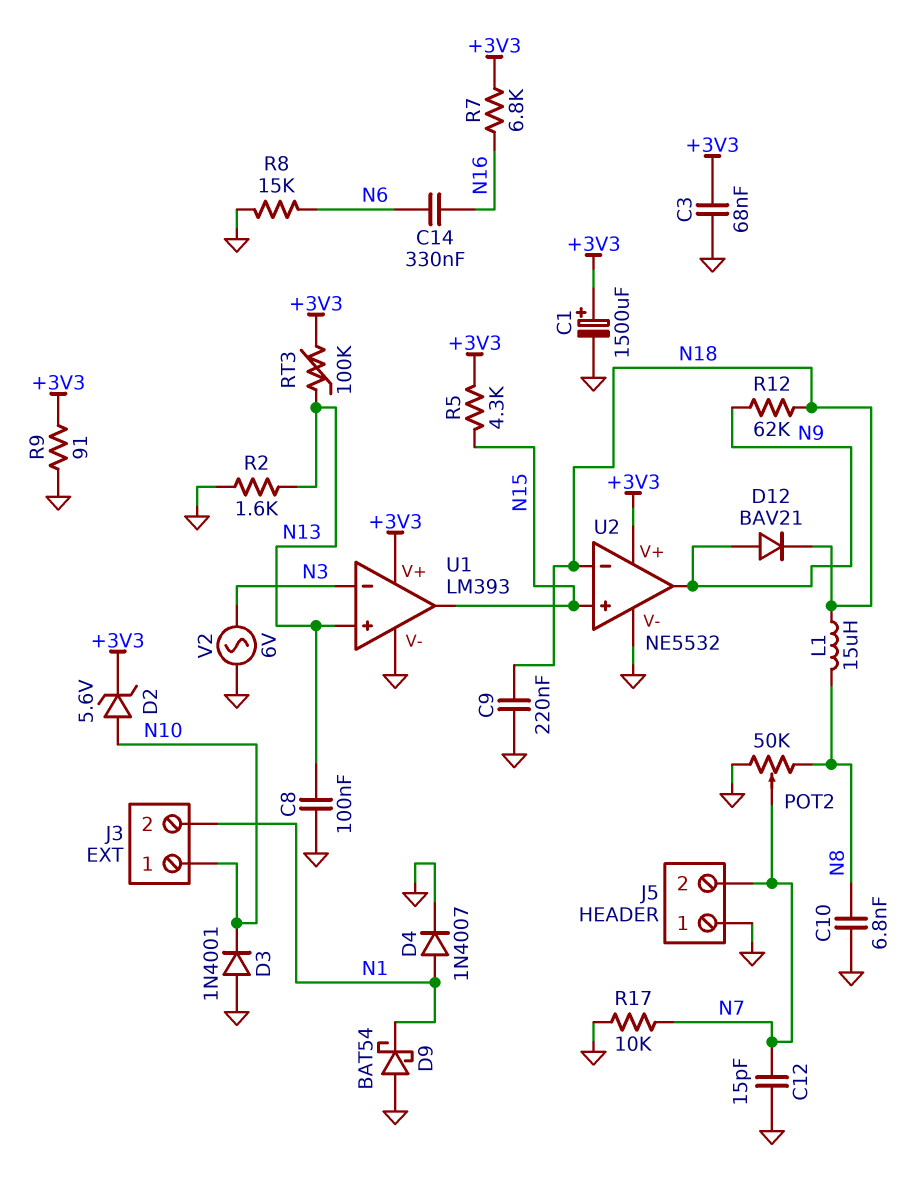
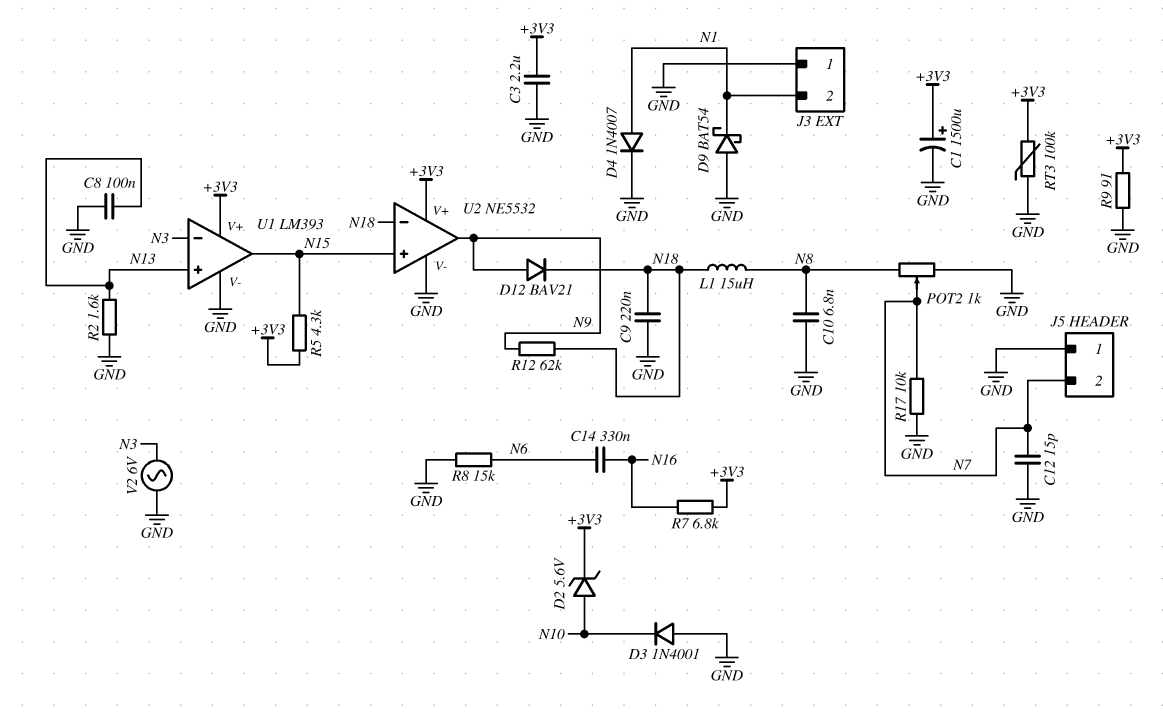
C3: 68nF (+3V3, GND) -> 2.2uF (+3V3, GND)
J3 pin 1: N10 -> GND
POT2: 50k (GND, N8, wiper N7) -> 1k (GND, N8, wiper N7)
RT3: 100k (+3V3, N13) -> 100k (+3V3, GND)

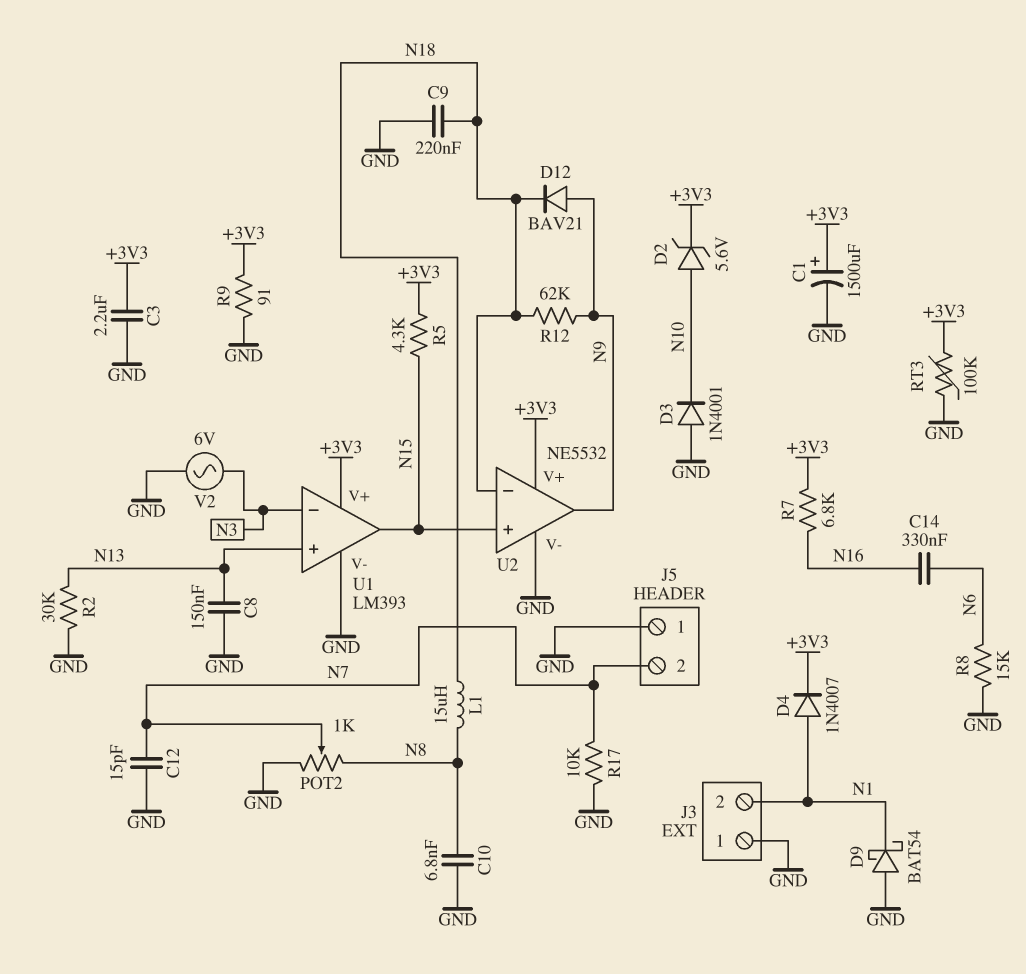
C8: 100nF (GND, N13) -> 150nF (GND, N13)
D4: diode 1N4007 (A N1, K GND) -> diode 1N4007 (A N1, K +3V3)
R2: 1.6k (GND, N13) -> 30k (GND, N13)

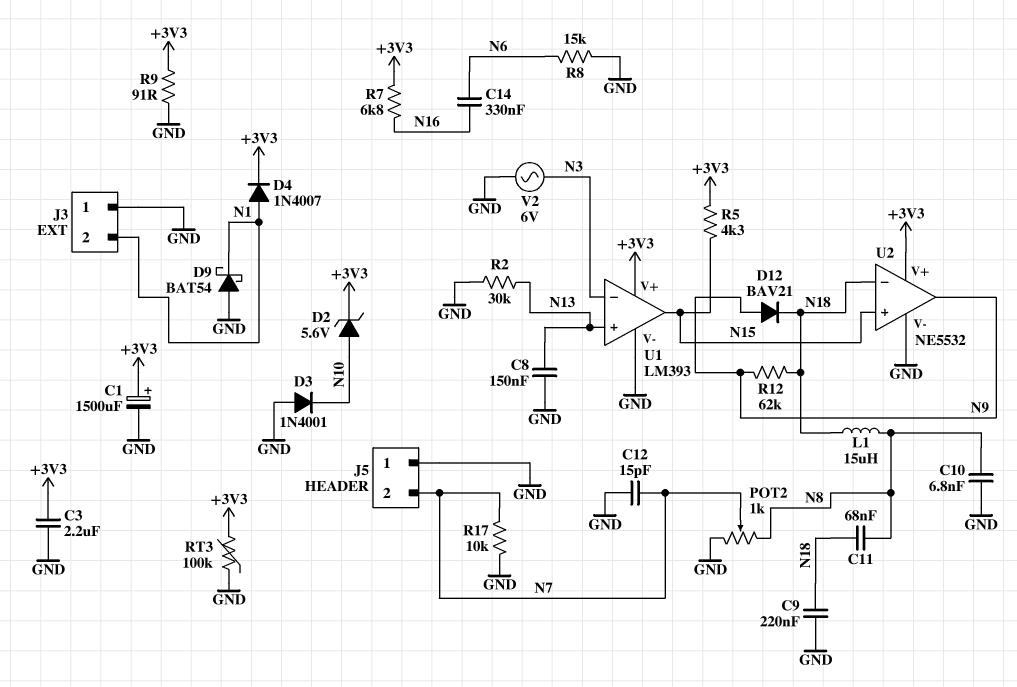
C11: none -> 68nF (N8, N18)

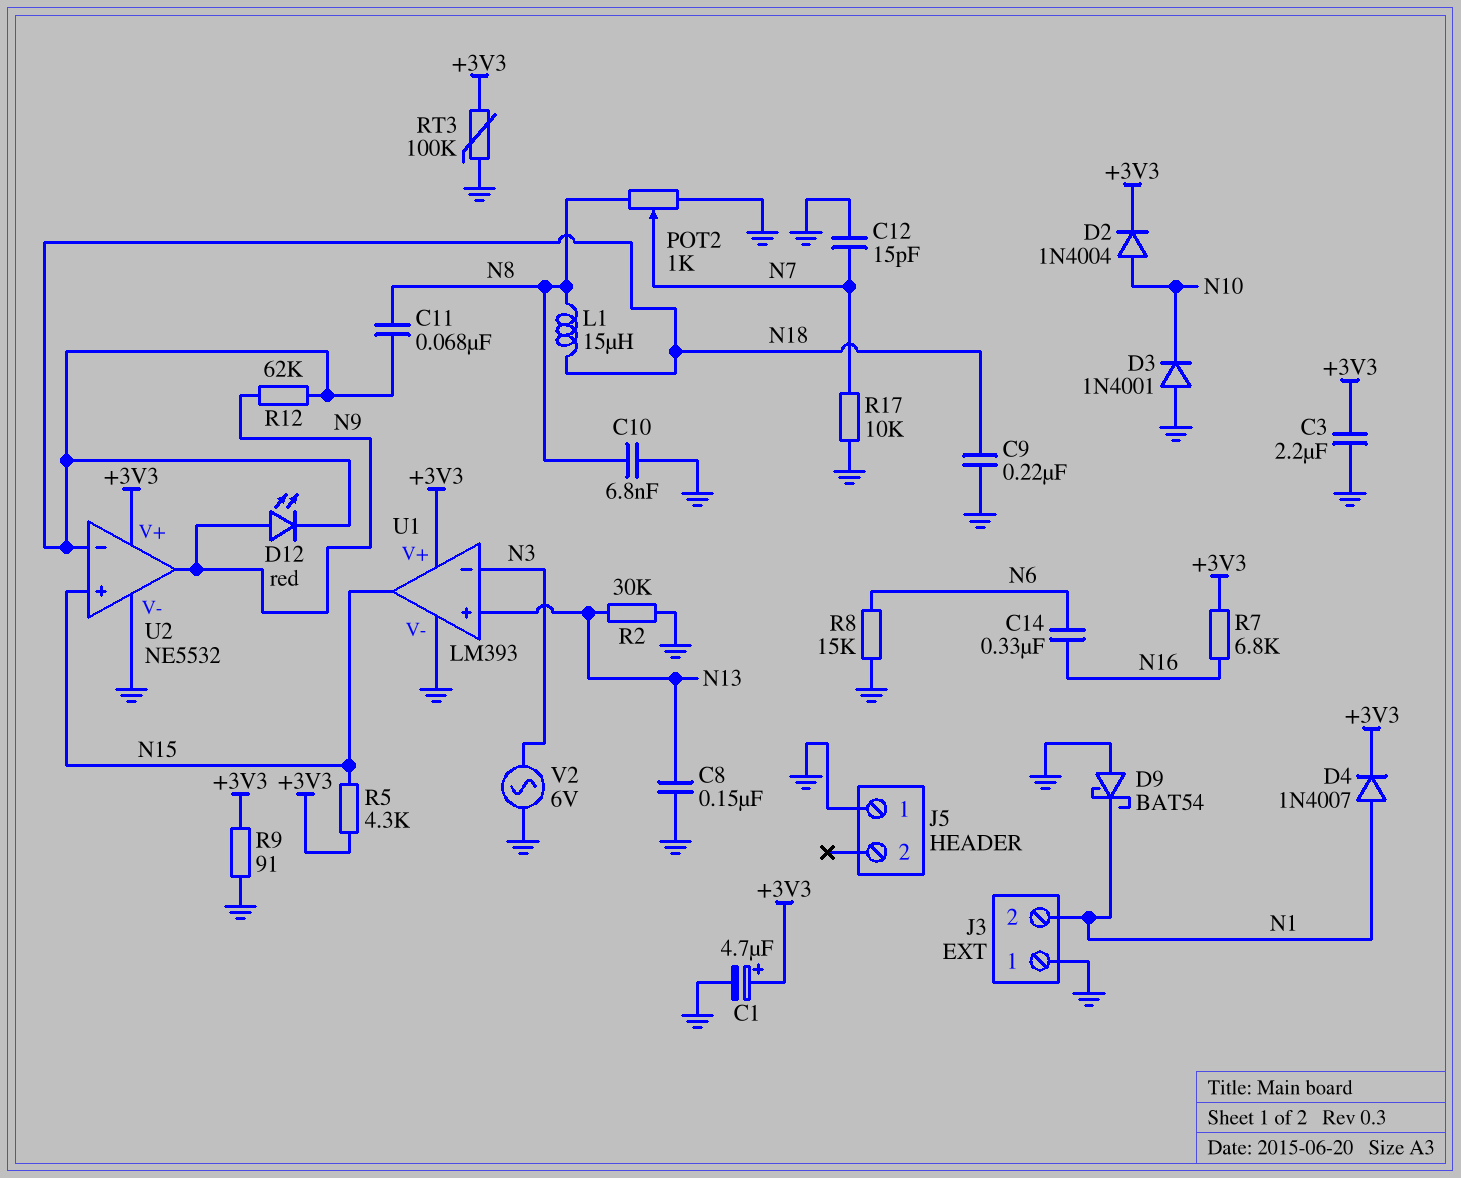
C1: 1500uF (plus +3V3, minus GND) -> 4.7uF (plus +3V3, minus GND)
D2: zener 5.6V (A N10, K +3V3) -> diode 1N4004 (A N10, K +3V3)
D12: diode BAV21 (A N9, K N18) -> LED red (A N9, K N18)
J5 pin 2: N7 -> none

